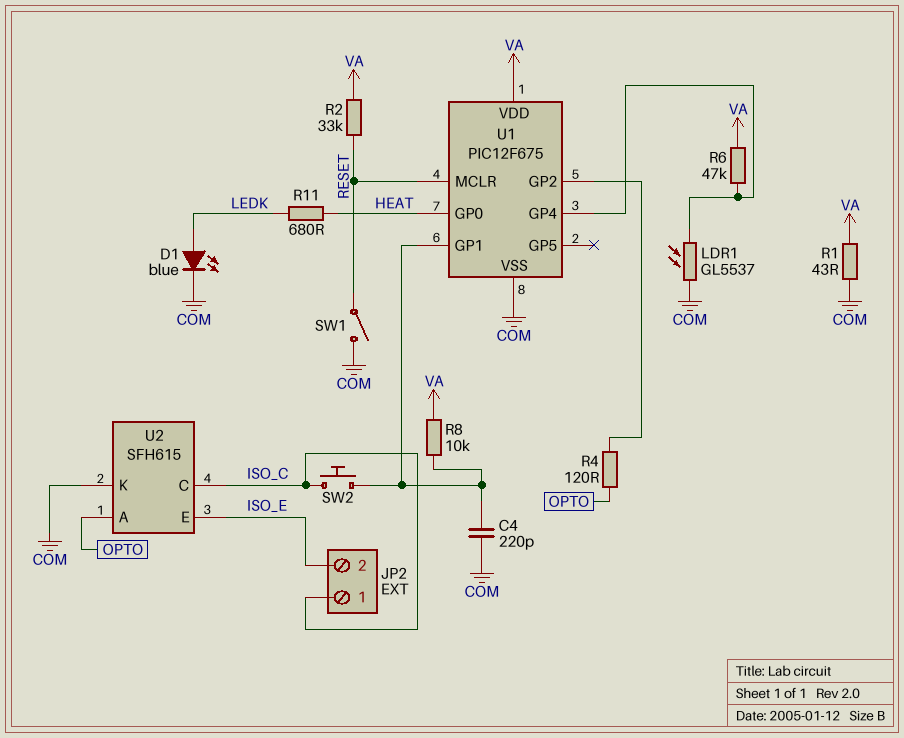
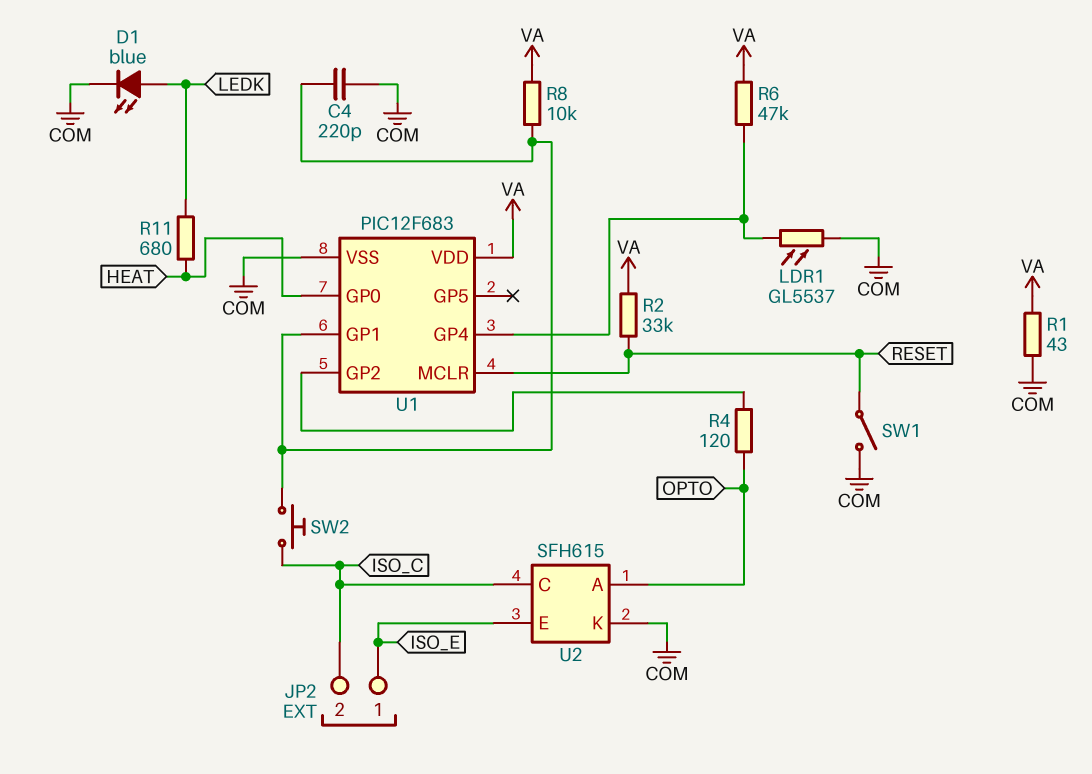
JP2 pin 1: ISO_C -> ISO_E
JP2 pin 2: ISO_E -> ISO_C
U1: PIC12F675 -> PIC12F683

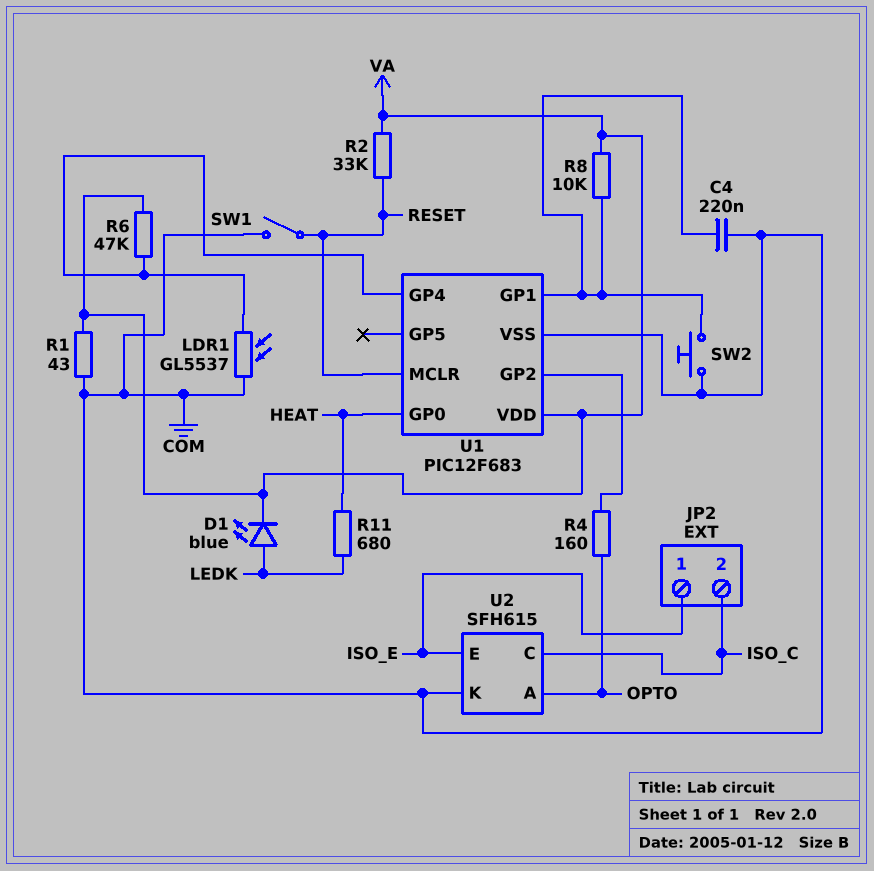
C4: 220pF (COM, U1/GP1) -> 220nF (COM, U1/GP1)
D1: LED blue (A LEDK, K COM) -> LED blue (A LEDK, K VA)
R4: 120 (OPTO, U1/GP2) -> 160 (OPTO, U1/GP2)
SW2: button (ISO_C, U1/GP1) -> button (COM, U1/GP1)

